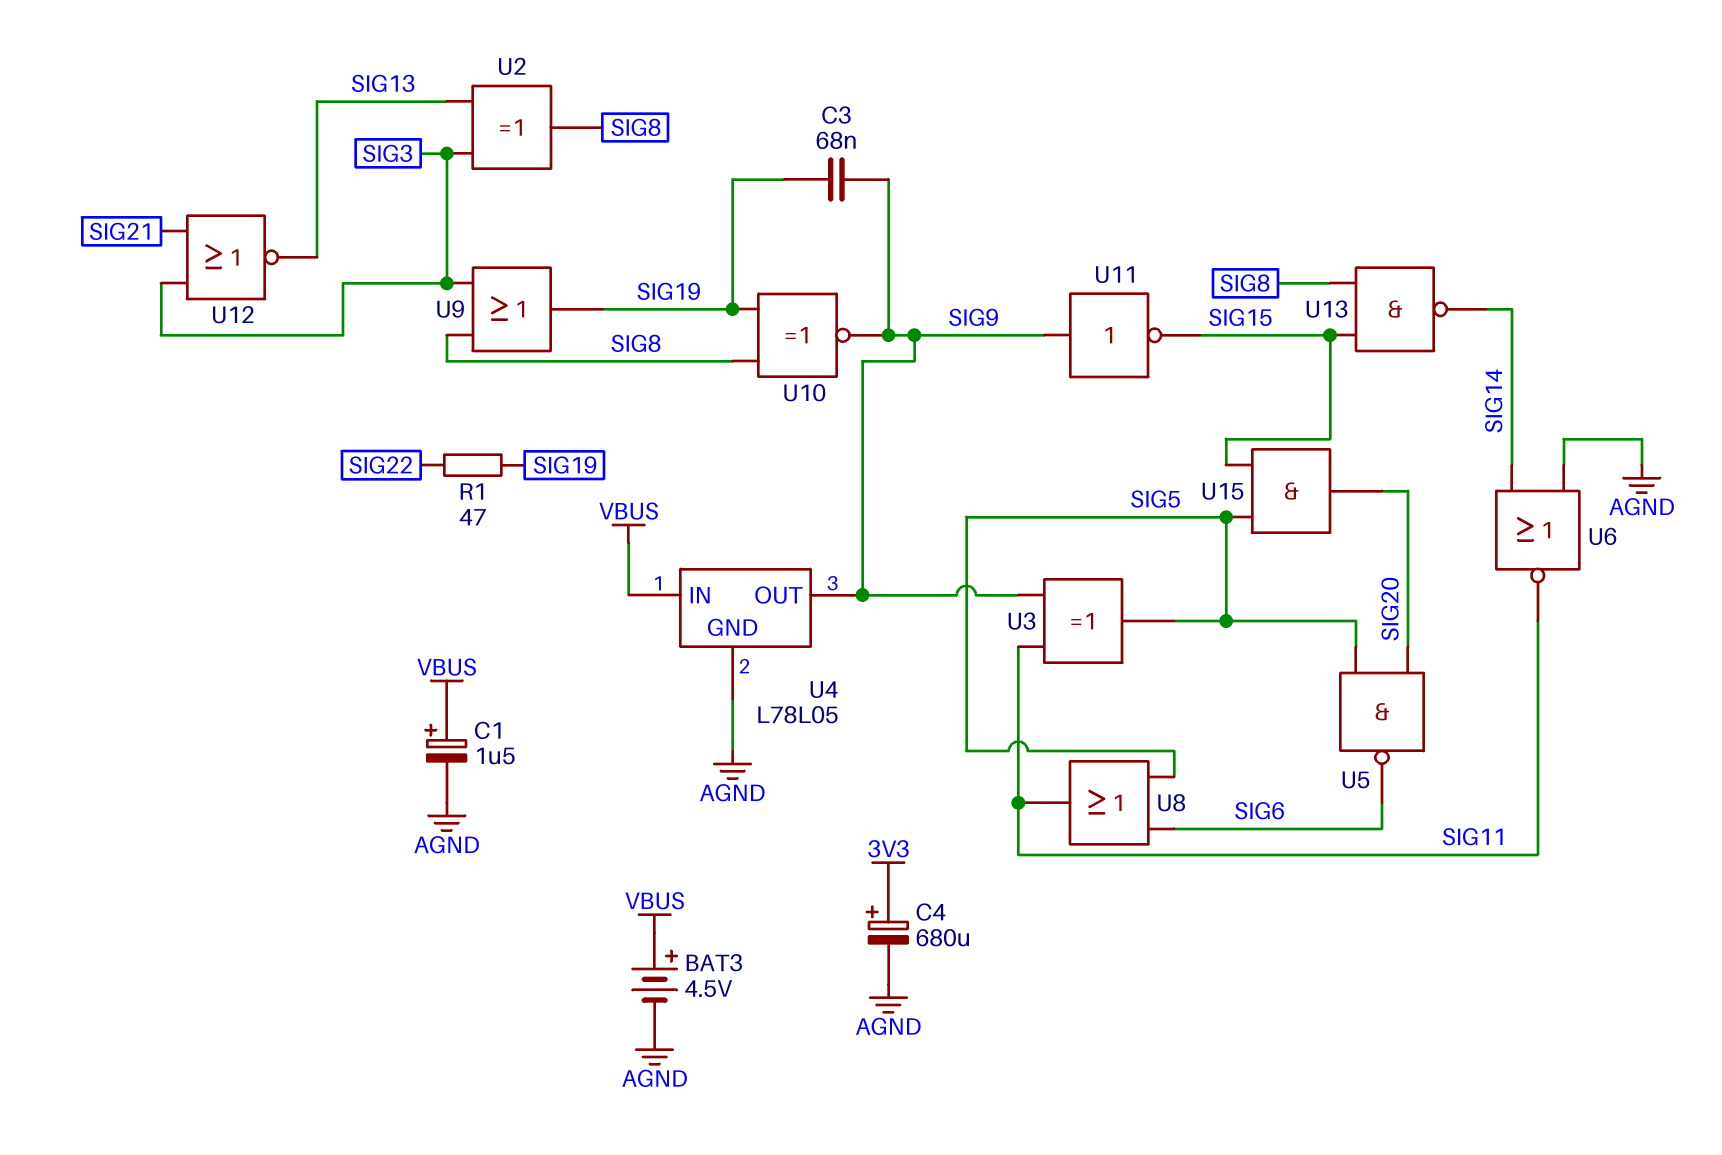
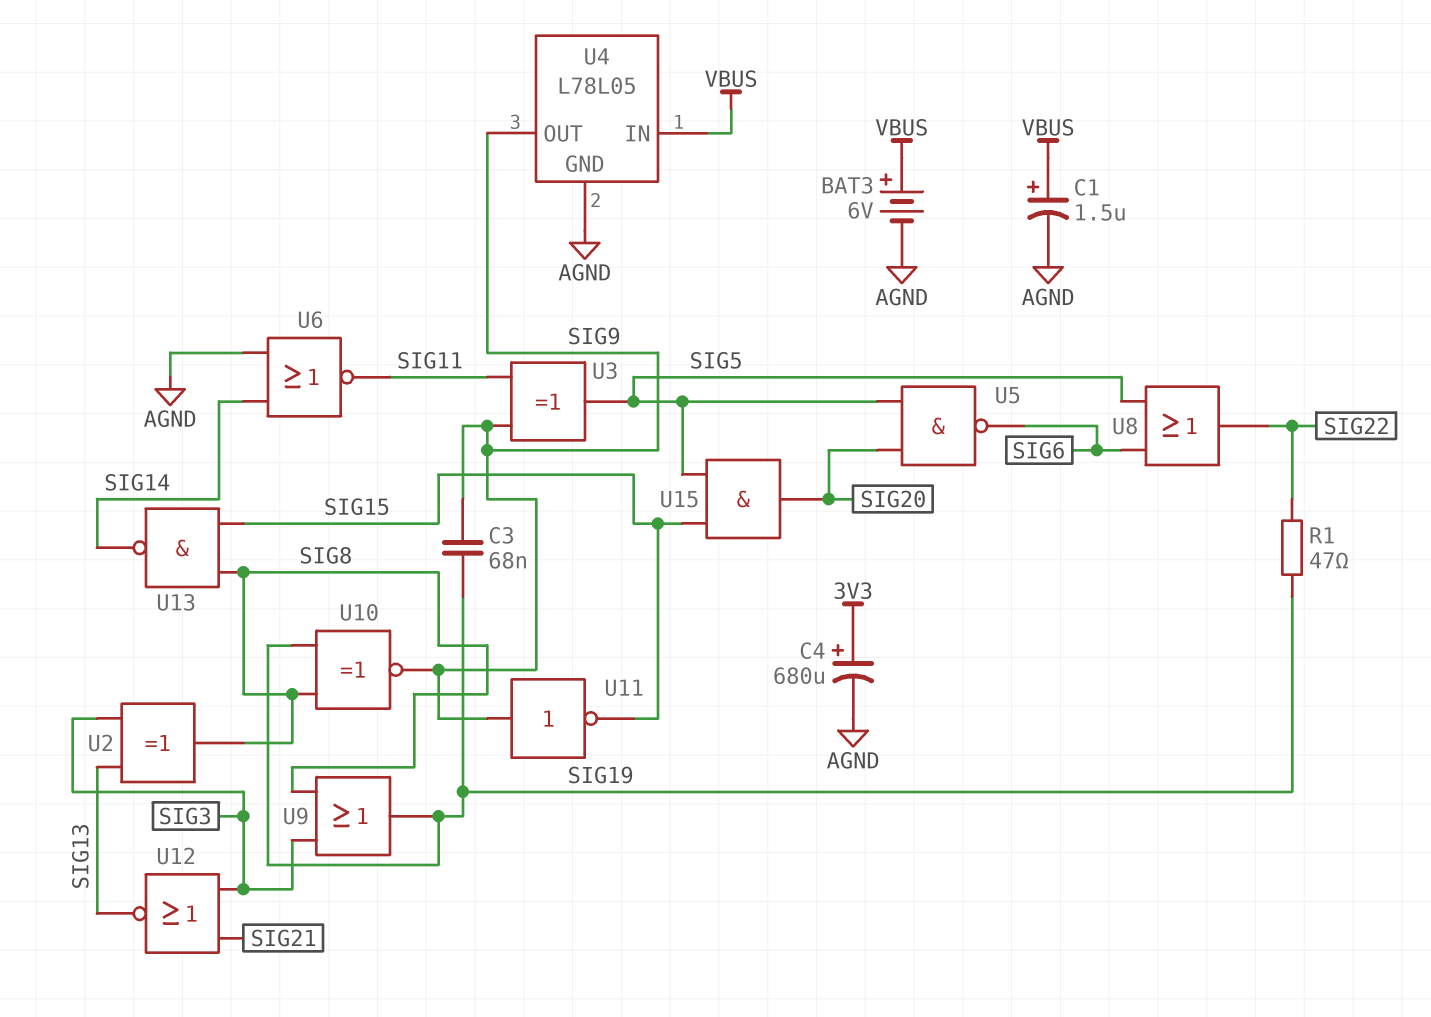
BAT3: 4.5V (plus VBUS, minus AGND) -> 6V (plus VBUS, minus AGND)
U8: OR (in SIG5, in SIG6, out SIG11) -> OR (in SIG5, in SIG6, out SIG22)

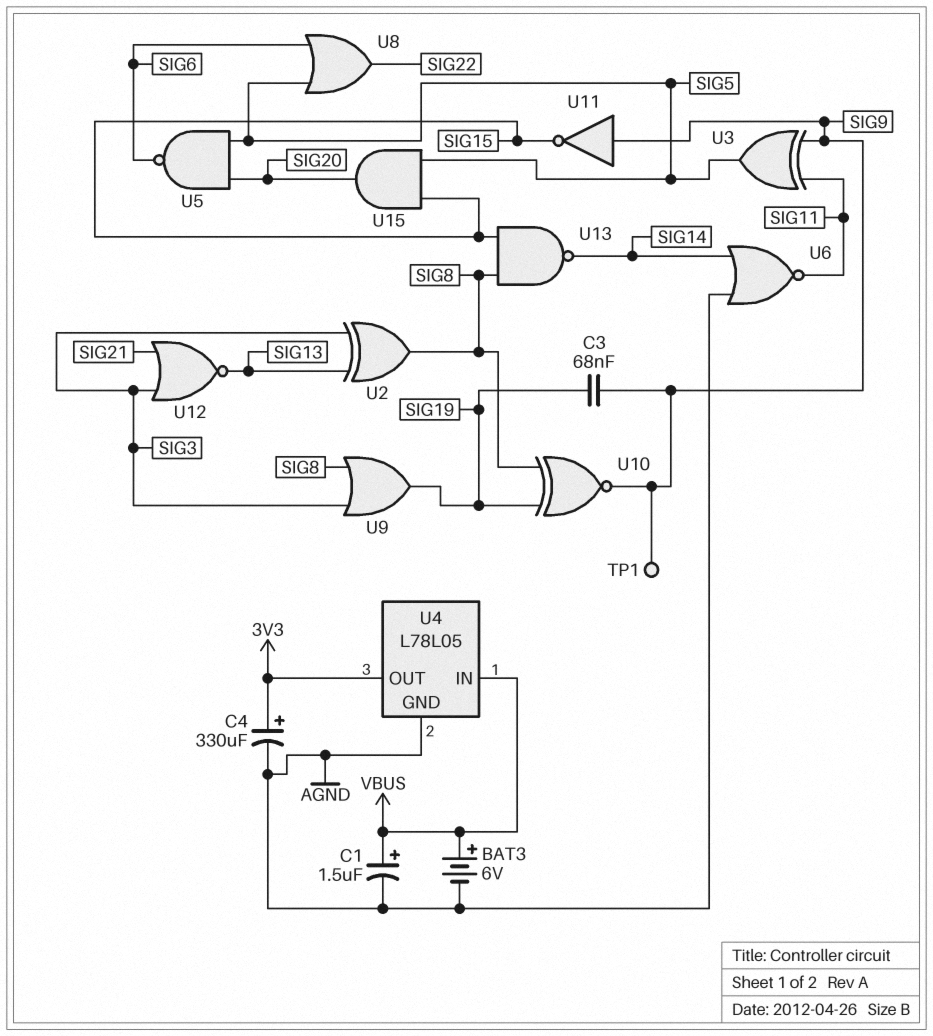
C4: 680uF (plus 3V3, minus AGND) -> 330uF (plus 3V3, minus AGND)
R1: 47 (SIG19, SIG22) -> none
TP1: none -> test point (SIG9)
U4 pin OUT: SIG9 -> 3V3

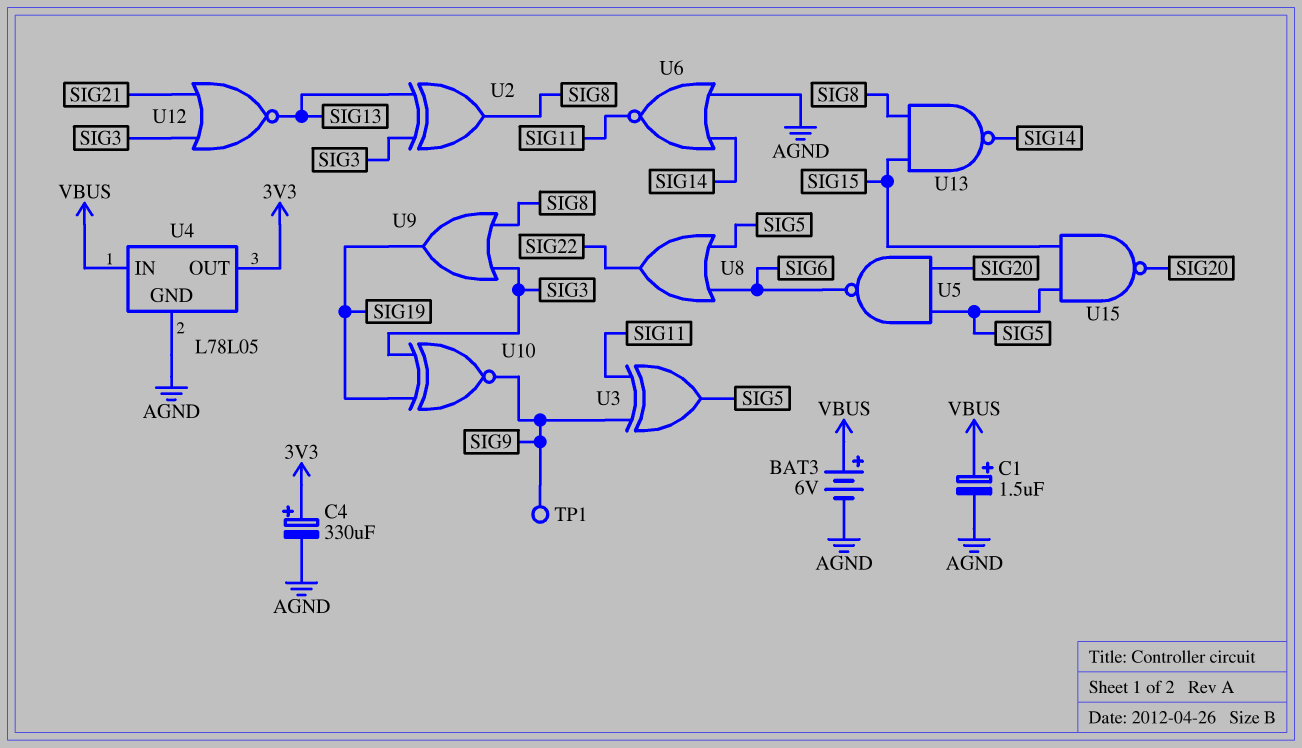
C3: 68nF (SIG9, SIG19) -> none
U10: XNOR (in SIG8, in SIG19, out SIG9) -> XNOR (in SIG3, in SIG19, out SIG9)
U11: NOT (in SIG9, out SIG15) -> none
U15: AND (in SIG5, in SIG15, out SIG20) -> NAND (in SIG5, in SIG15, out SIG20)

